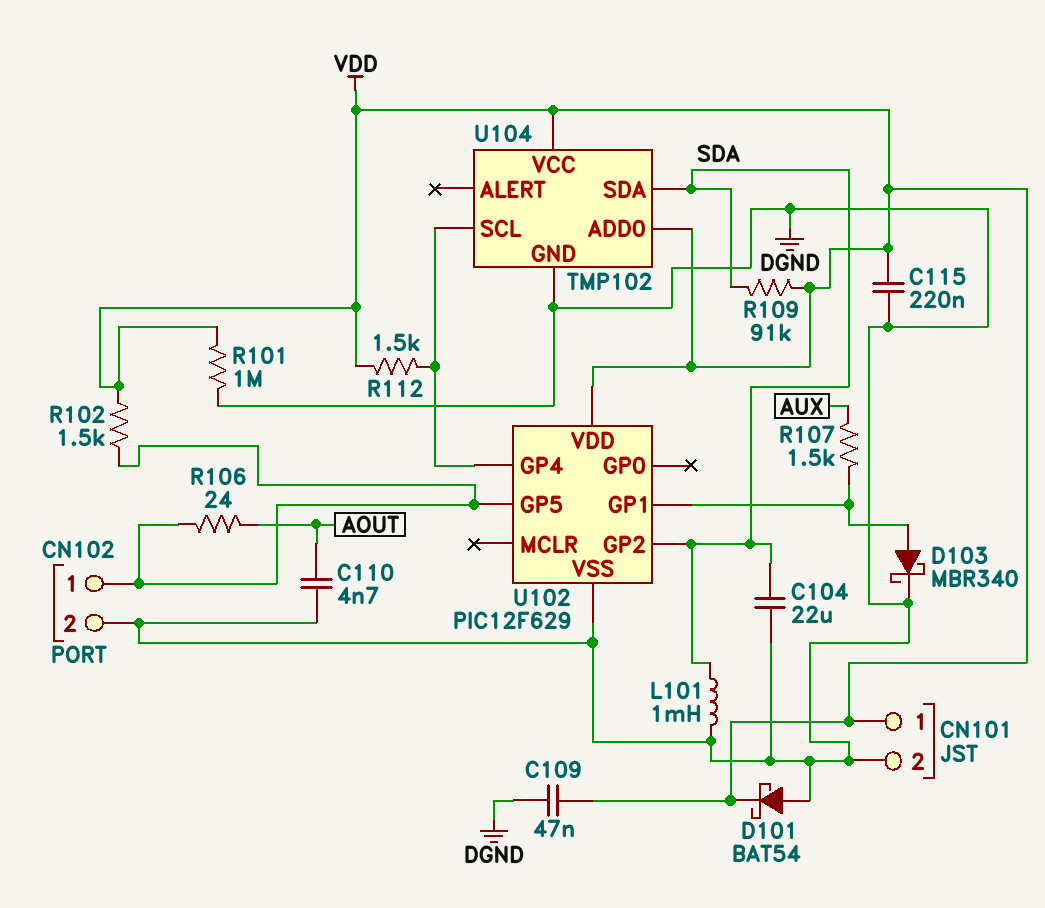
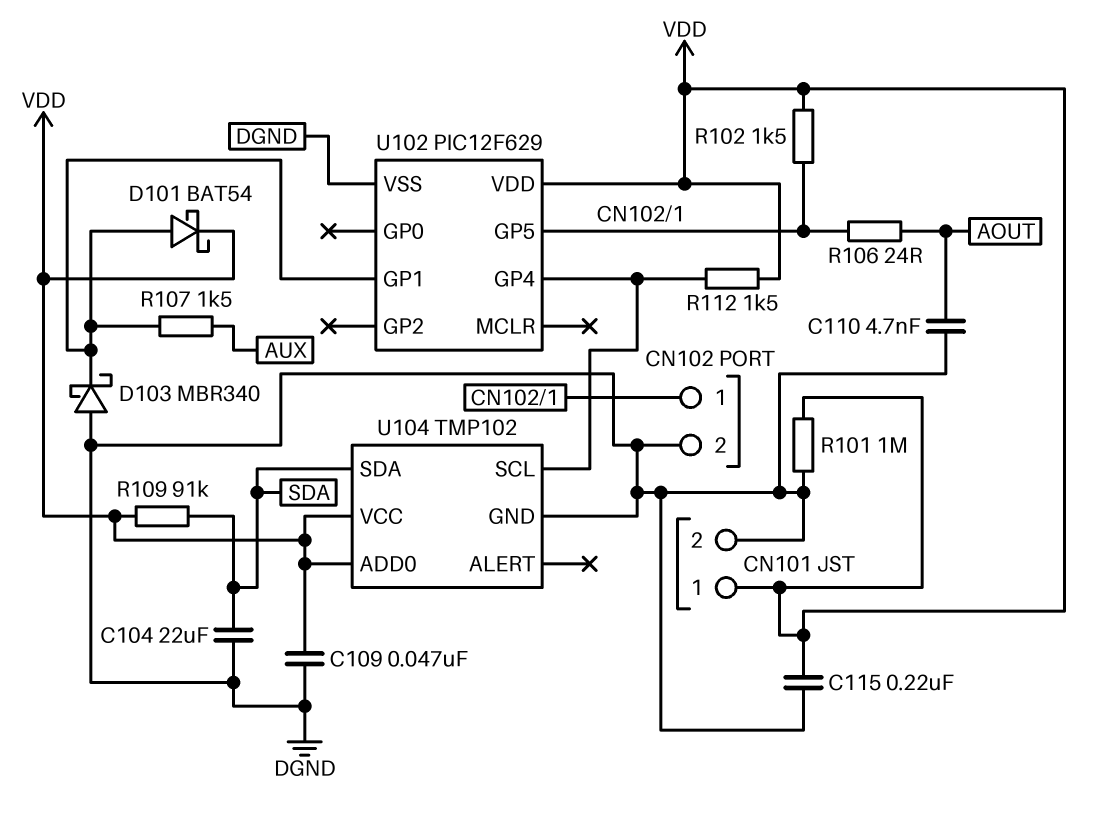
D101: schottky BAT54 (A DGND, K VDD) -> schottky BAT54 (A U102/GP1, K VDD)
D103: schottky MBR340 (A U102/GP1, K DGND) -> schottky MBR340 (A DGND, K U102/GP1)
L101: 1mH (DGND, SDA) -> none
U102 pin GP2: SDA -> none

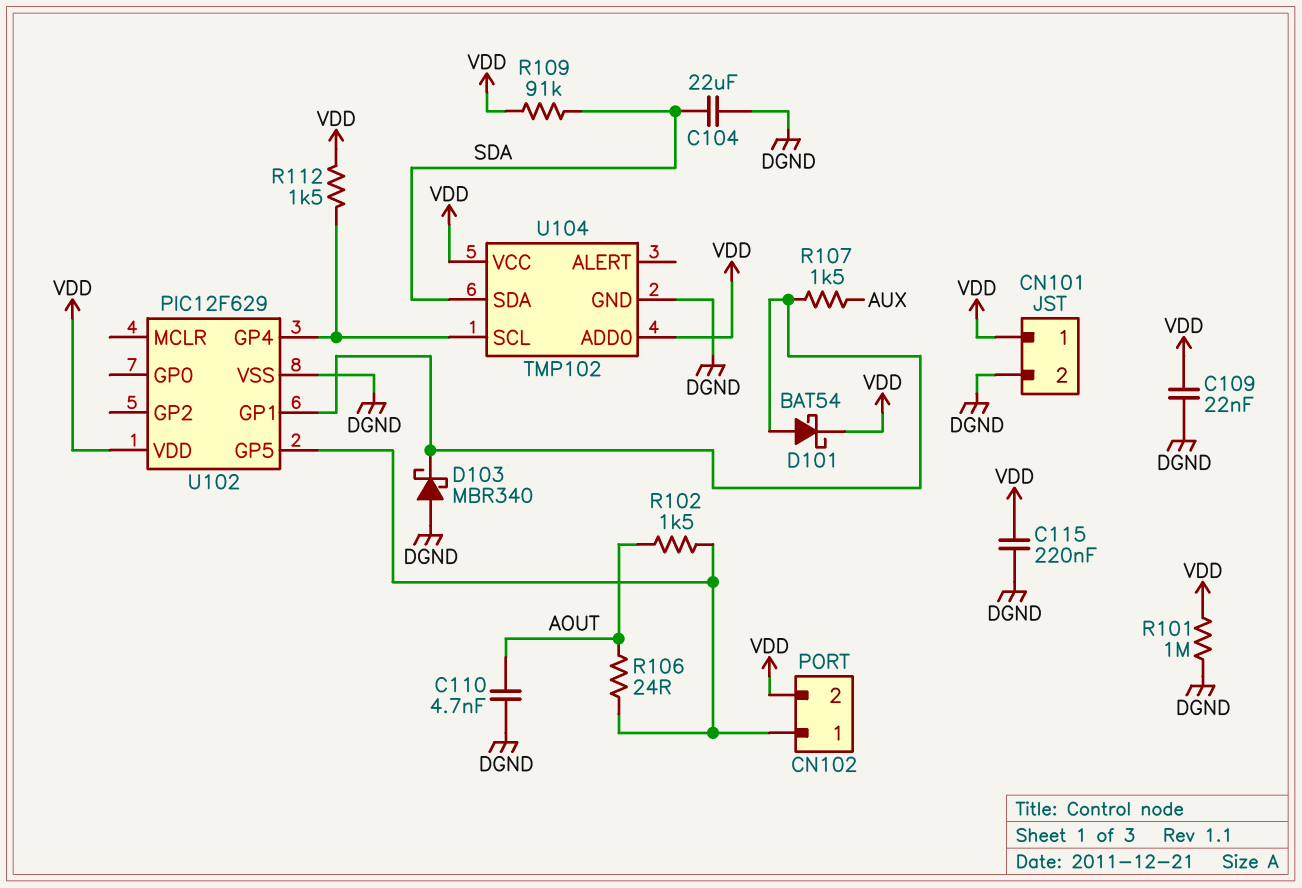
C109: 47nF (DGND, VDD) -> 22nF (DGND, VDD)
CN102 pin 2: DGND -> VDD
R102: 1.5k (CN102/1, VDD) -> 1.5k (AOUT, CN102/1)

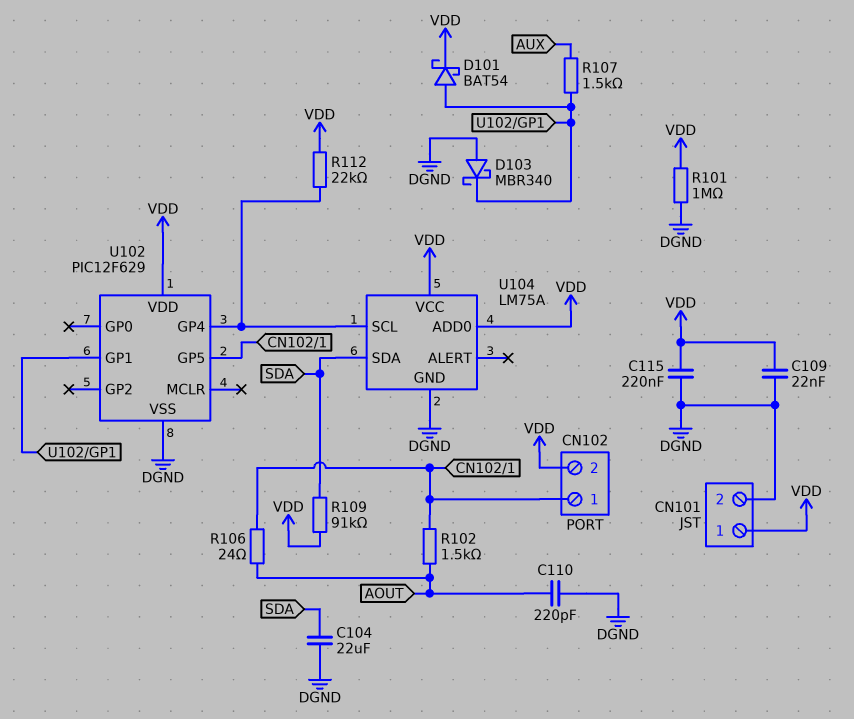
C110: 4.7nF (AOUT, DGND) -> 220pF (AOUT, DGND)
R112: 1.5k (U102/GP4, VDD) -> 22k (U102/GP4, VDD)
U104: TMP102 -> LM75A

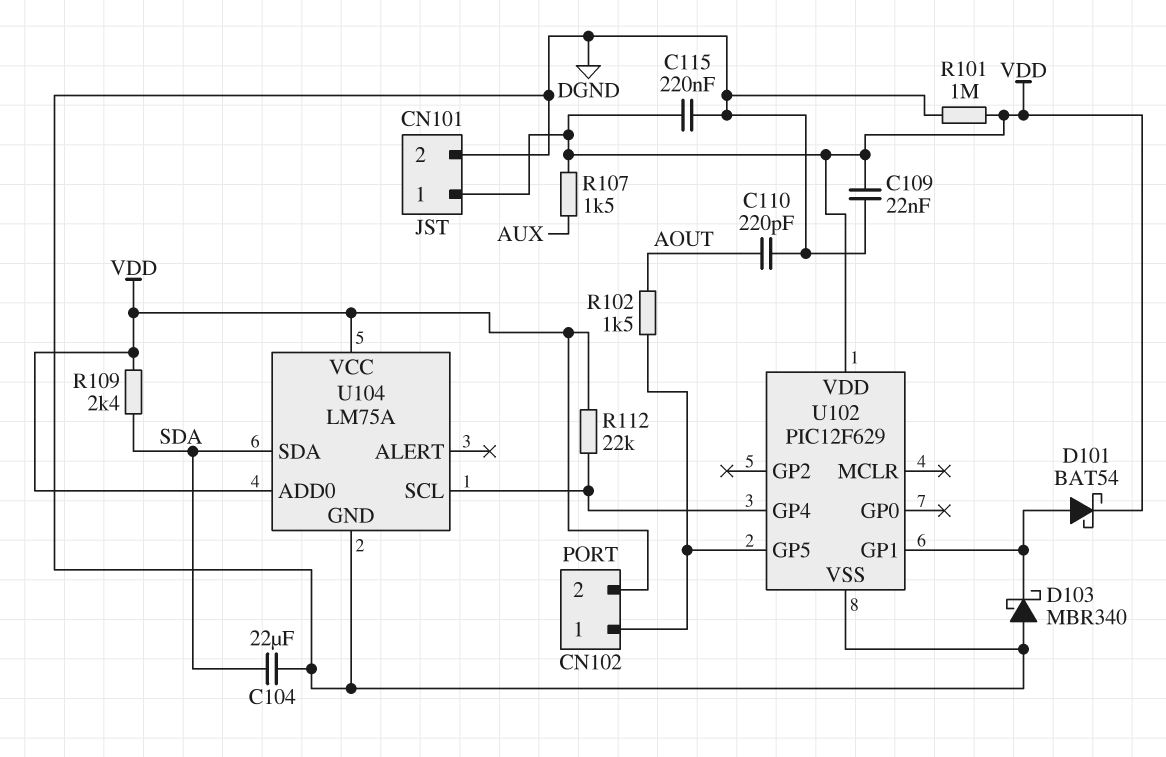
R106: 24 (AOUT, CN102/1) -> none
R107: 1.5k (AUX, U102/GP1) -> 1.5k (AUX, VDD)
R109: 91k (SDA, VDD) -> 2.4k (SDA, VDD)

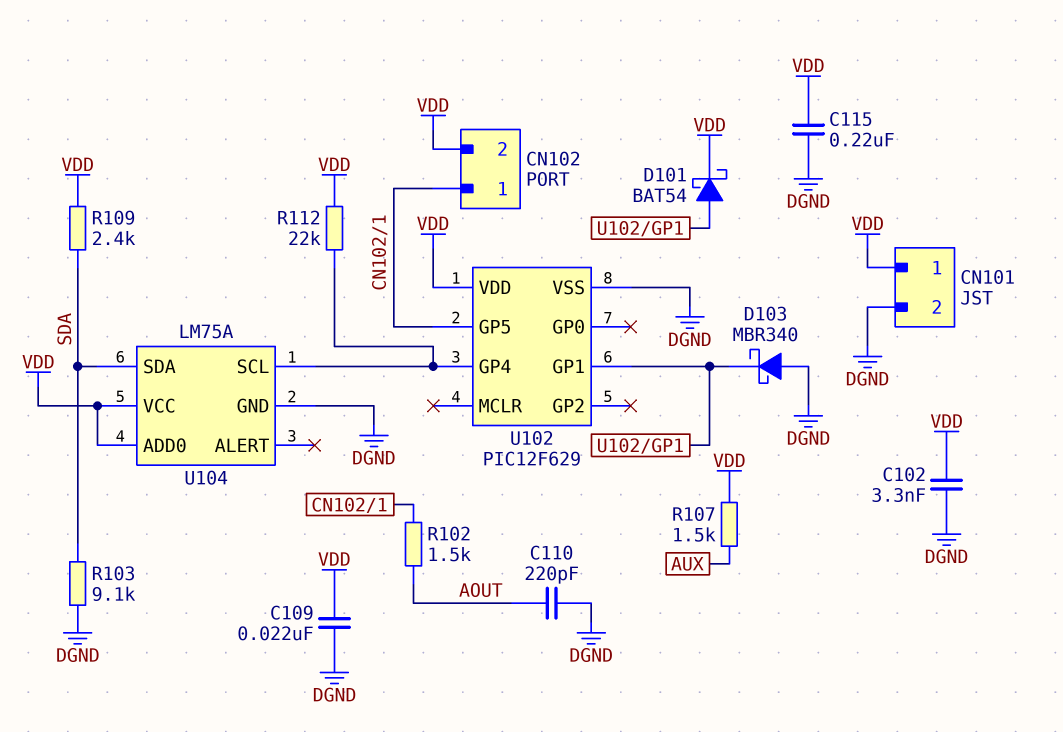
C102: none -> 3.3nF (DGND, VDD)
C104: 22uF (DGND, SDA) -> none
R101: 1M (DGND, VDD) -> none
R103: none -> 9.1k (DGND, SDA)

